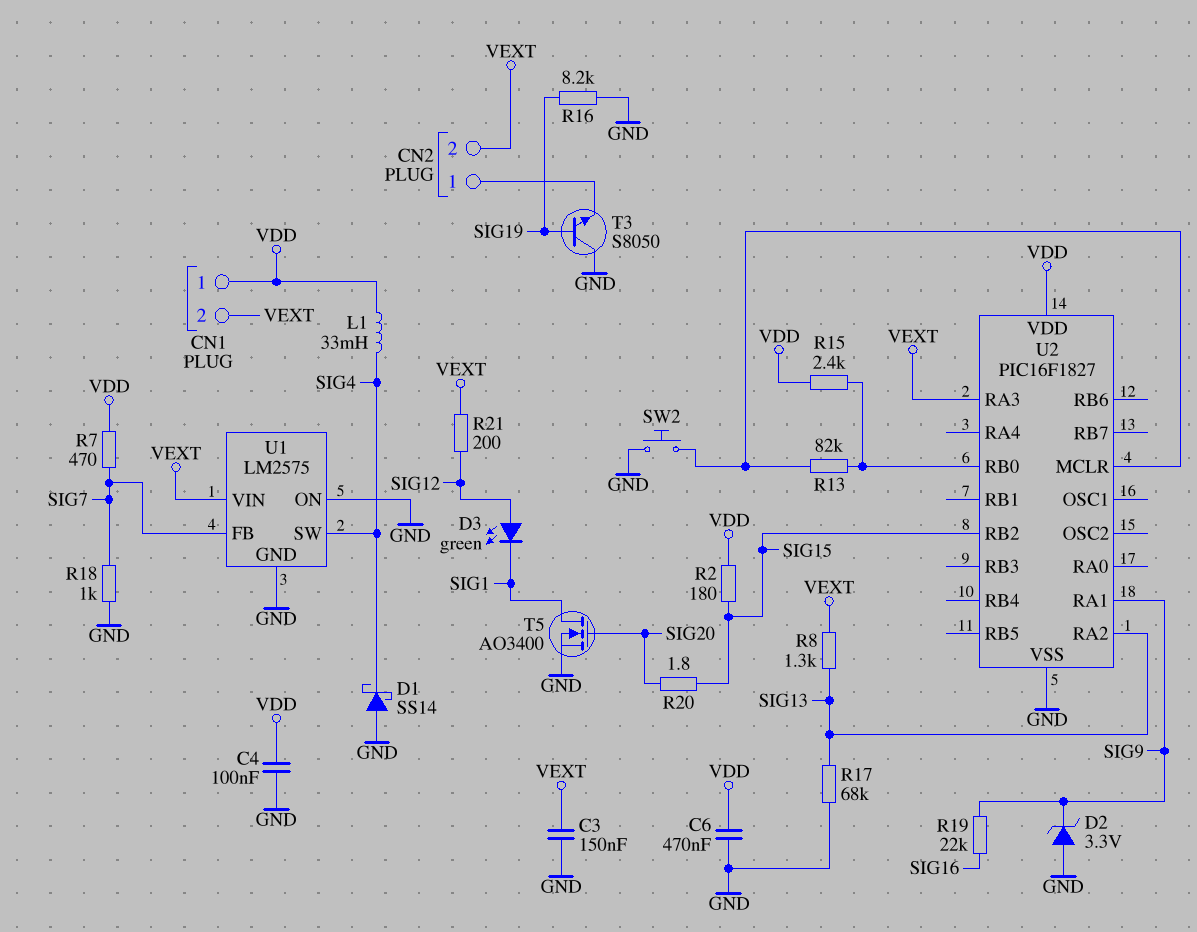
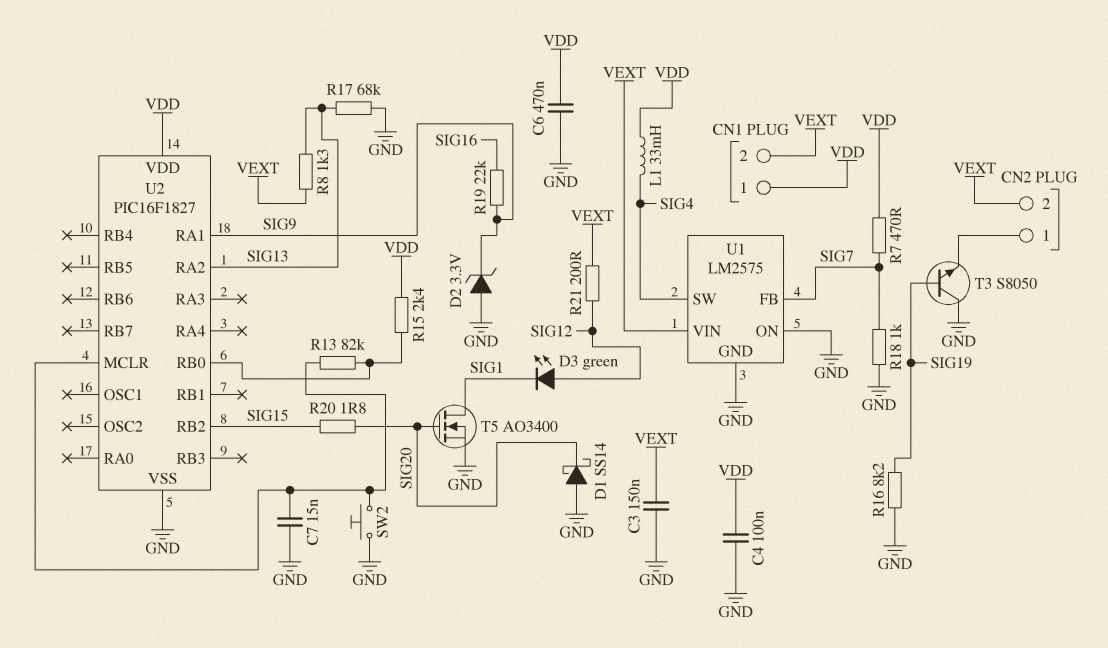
C7: none -> 15nF (GND, U2/MCLR)
D1: schottky SS14 (A GND, K SIG4) -> schottky SS14 (A GND, K SIG20)
R2: 180 (SIG15, VDD) -> none
U2 pin RA3: VEXT -> none

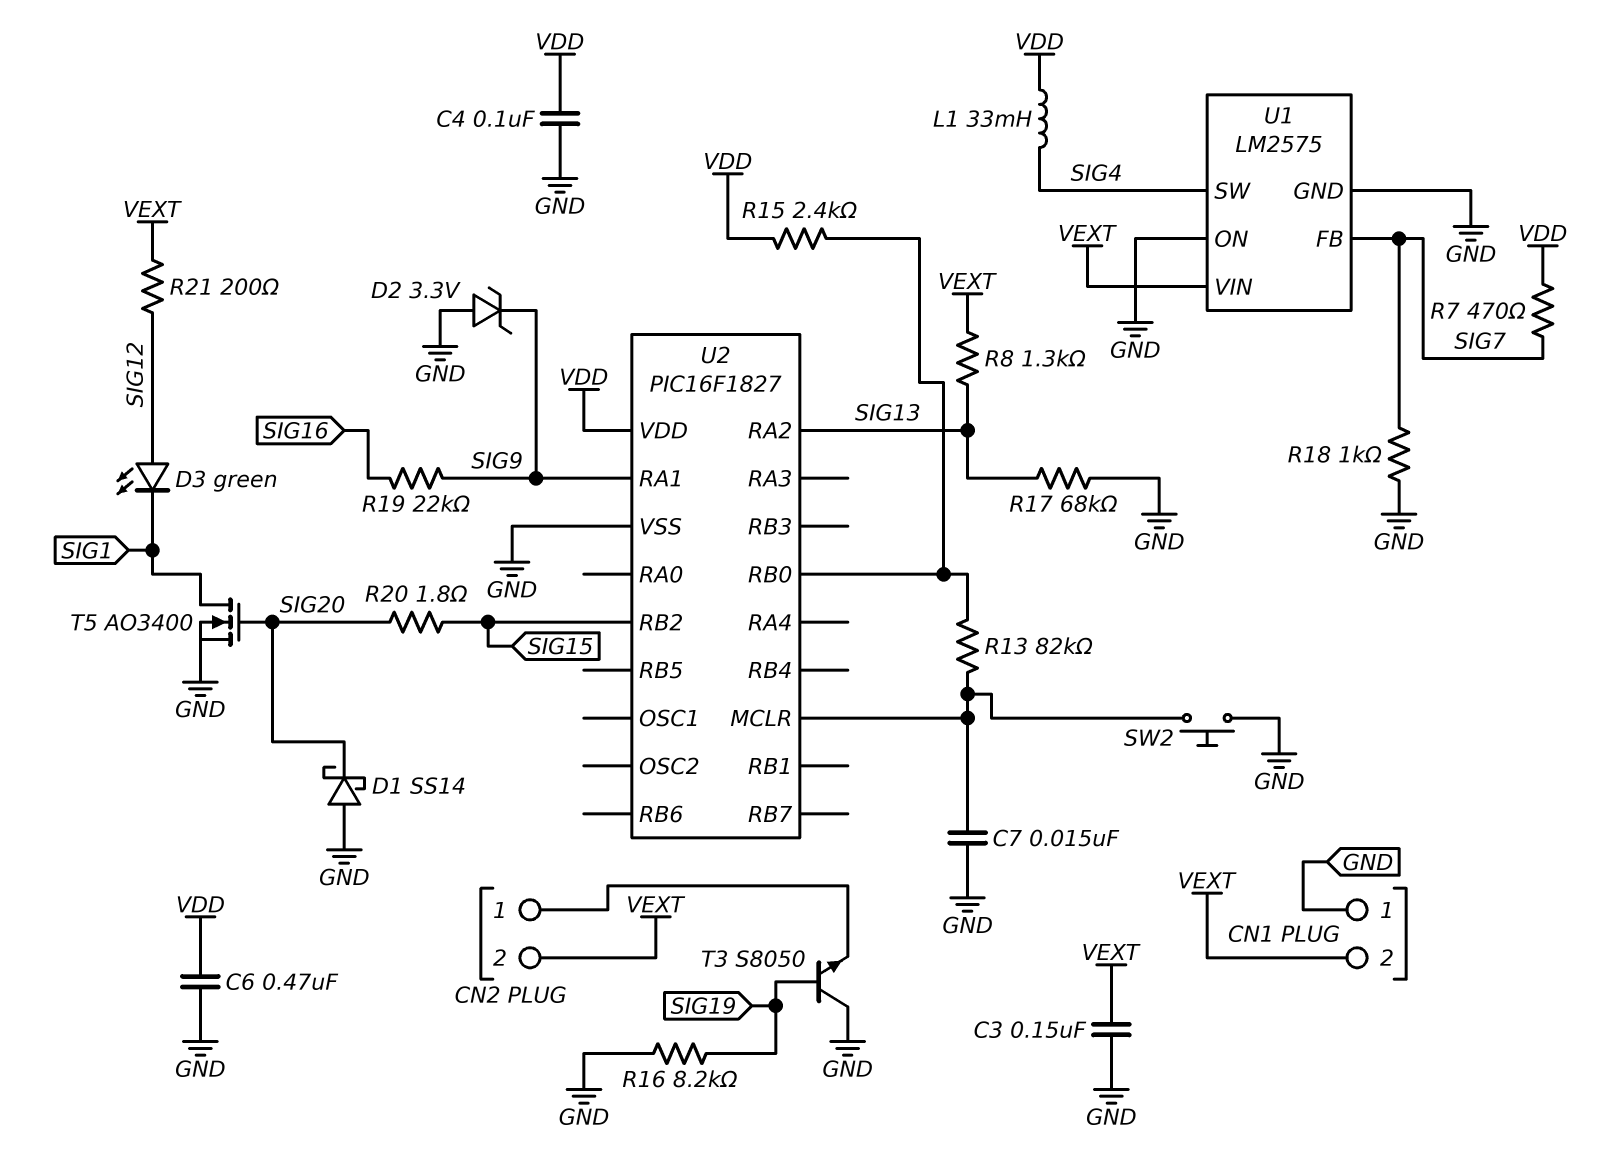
CN1 pin 1: VDD -> GND

